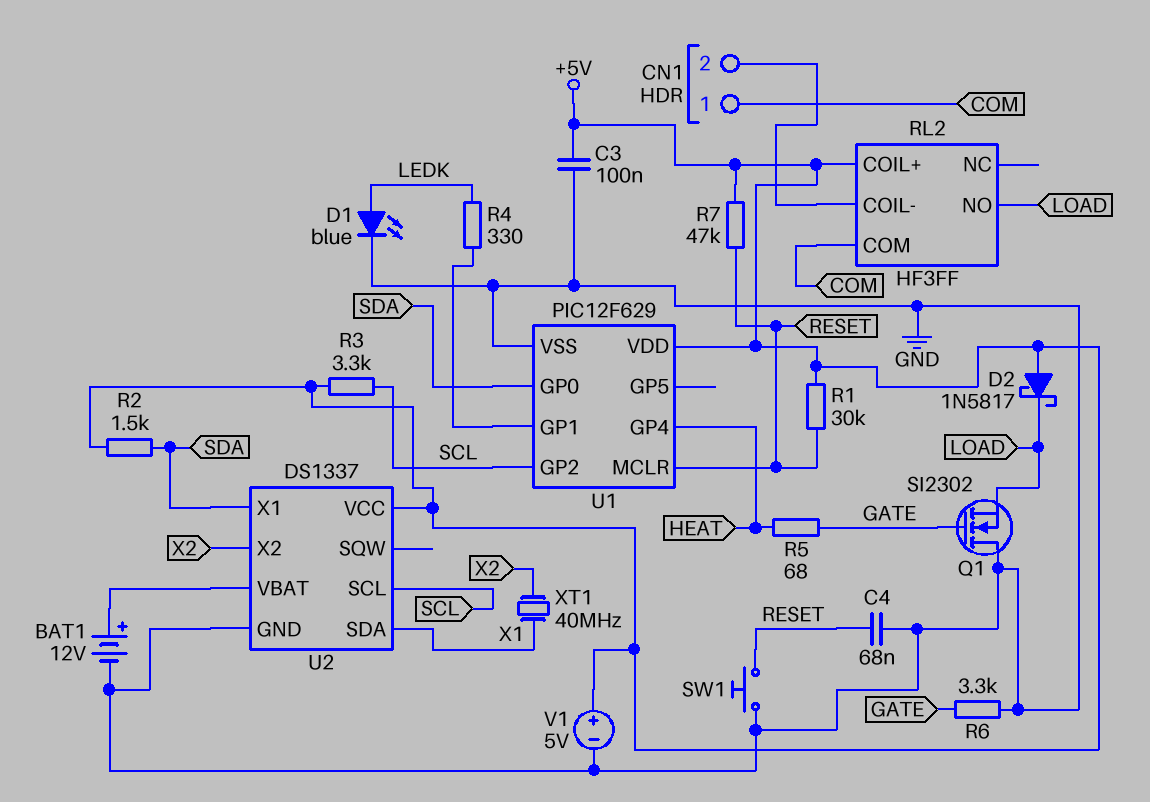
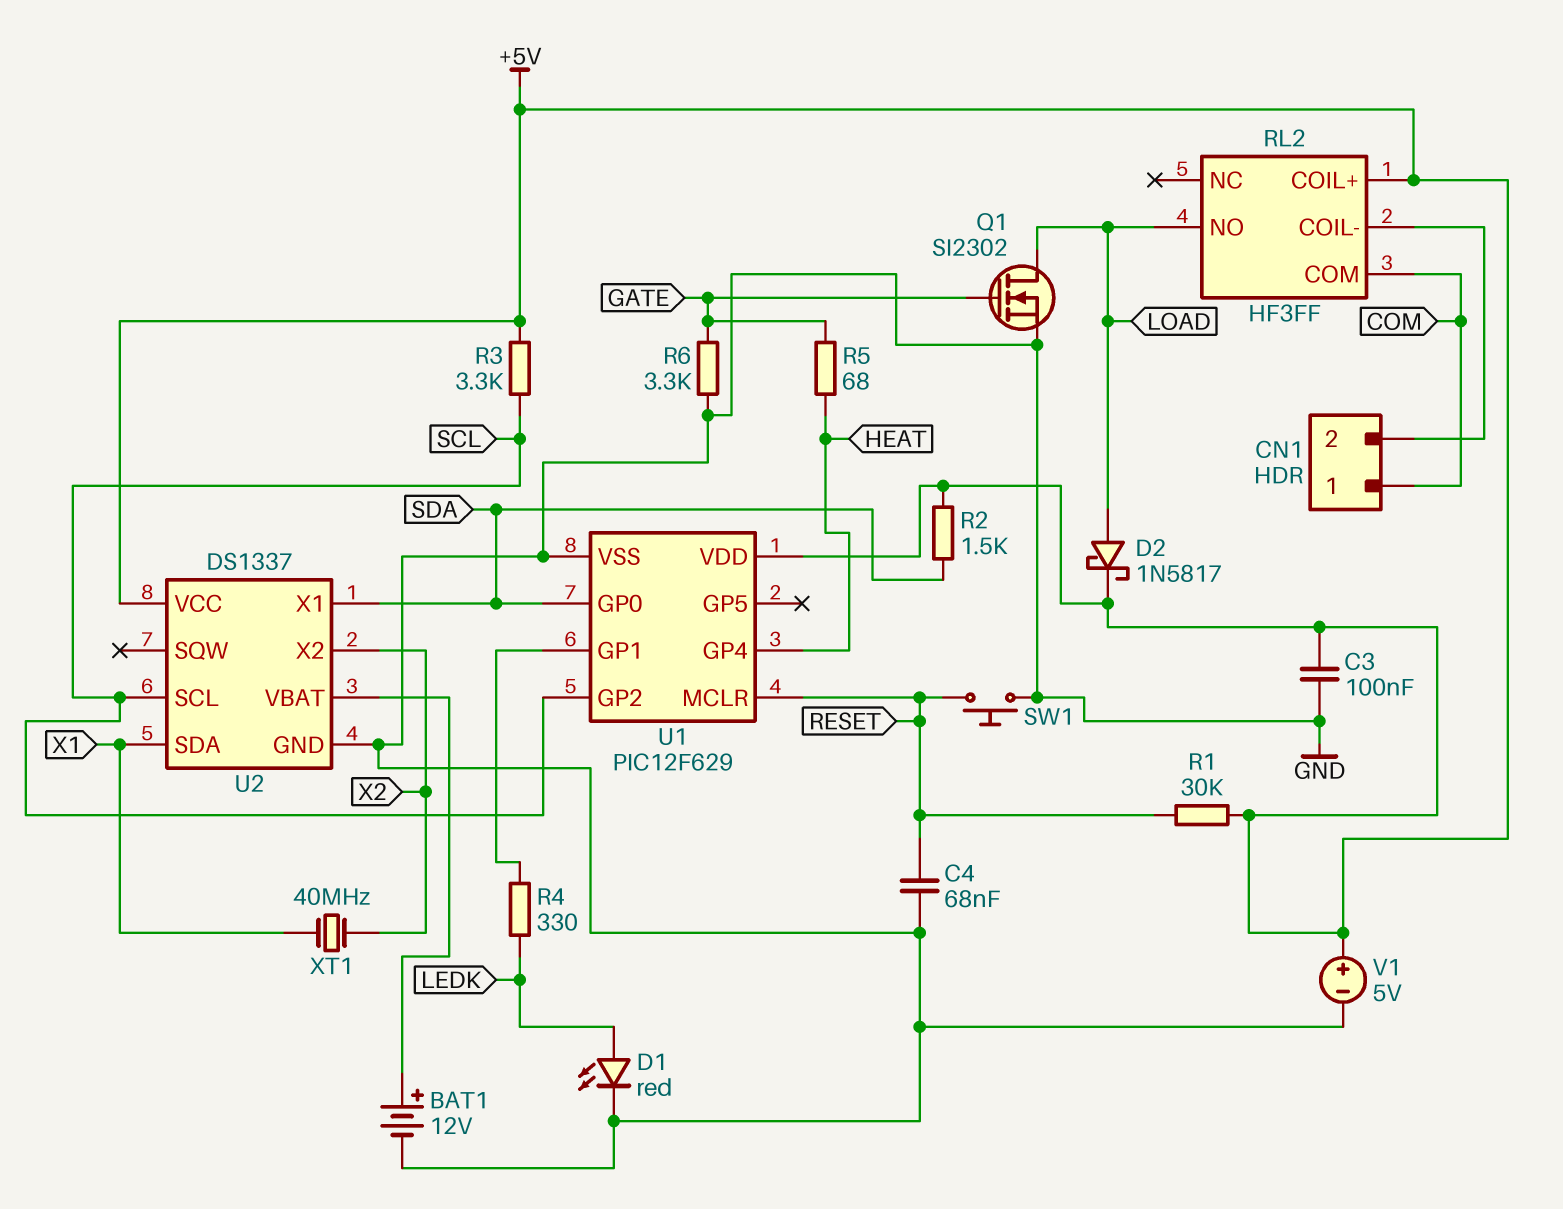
D1: LED blue (A LEDK, K GND) -> LED red (A LEDK, K GND)
D2: schottky 1N5817 (A +5V, K LOAD) -> schottky 1N5817 (A LOAD, K +5V)
Q1: NMOS SI2302 (G GATE, D GND, S LOAD) -> NMOS SI2302 (G GATE, D LOAD, S GND)
R7: 47k (+5V, RESET) -> none

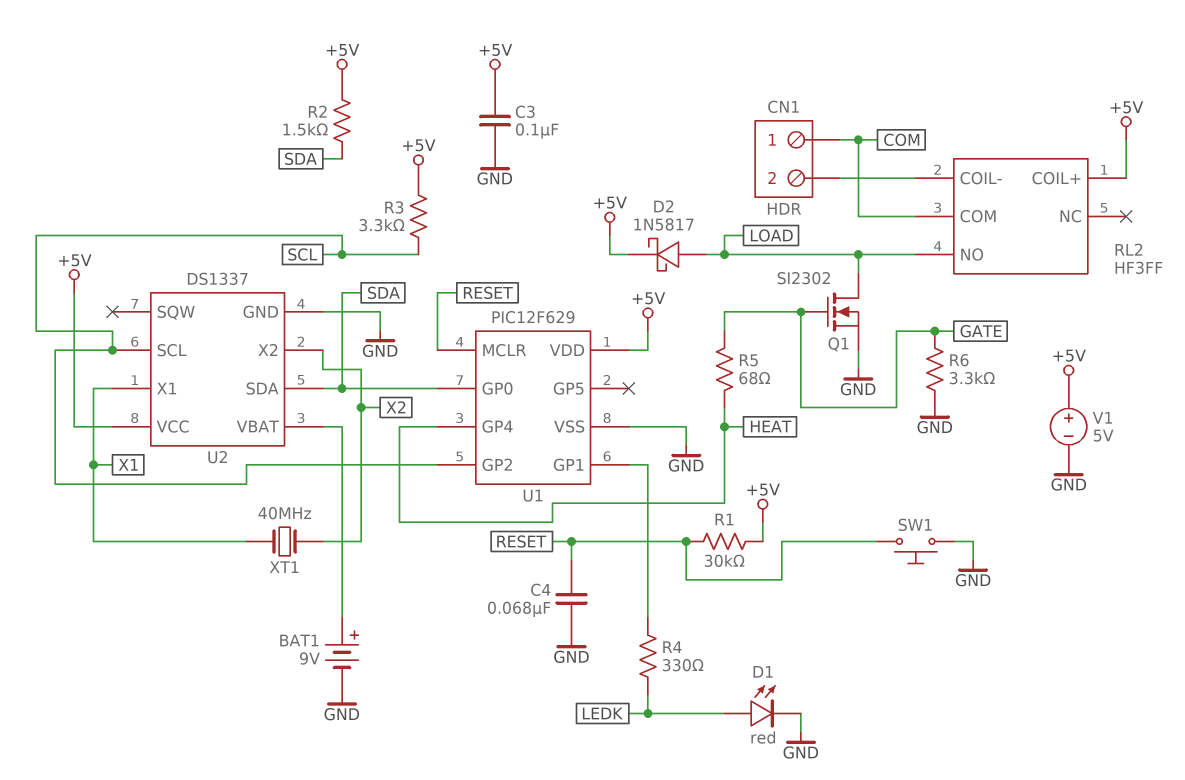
BAT1: 12V (plus U2/VBAT, minus GND) -> 9V (plus U2/VBAT, minus GND)
U2 pin SDA: X1 -> SDA
U2 pin X1: SDA -> X1

